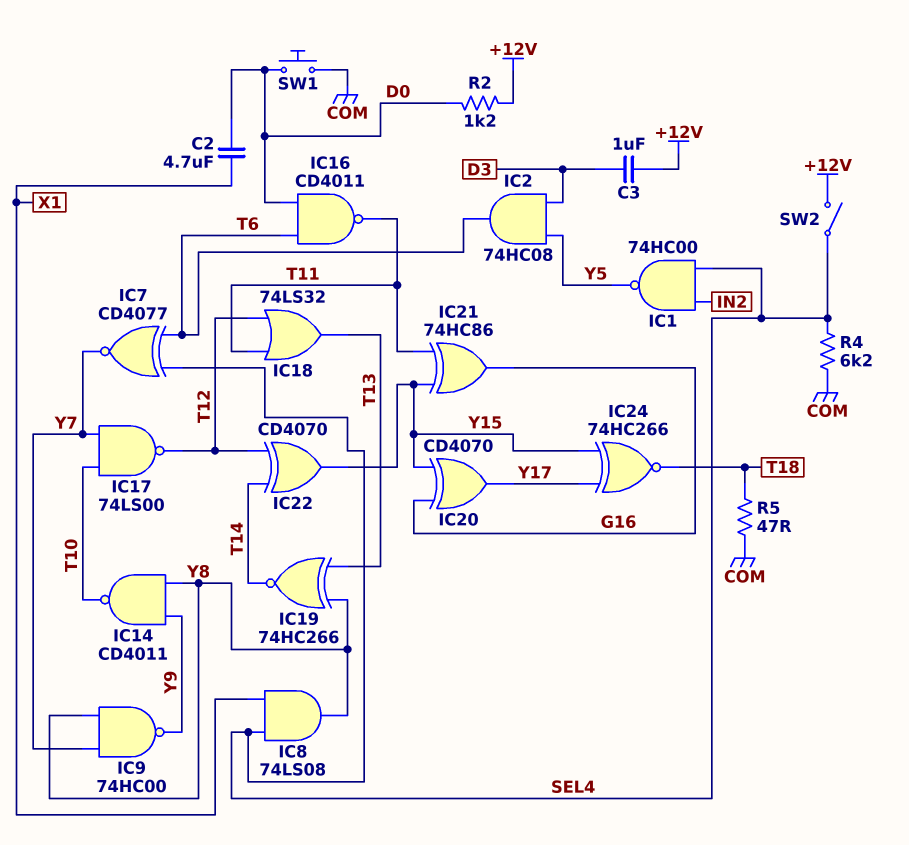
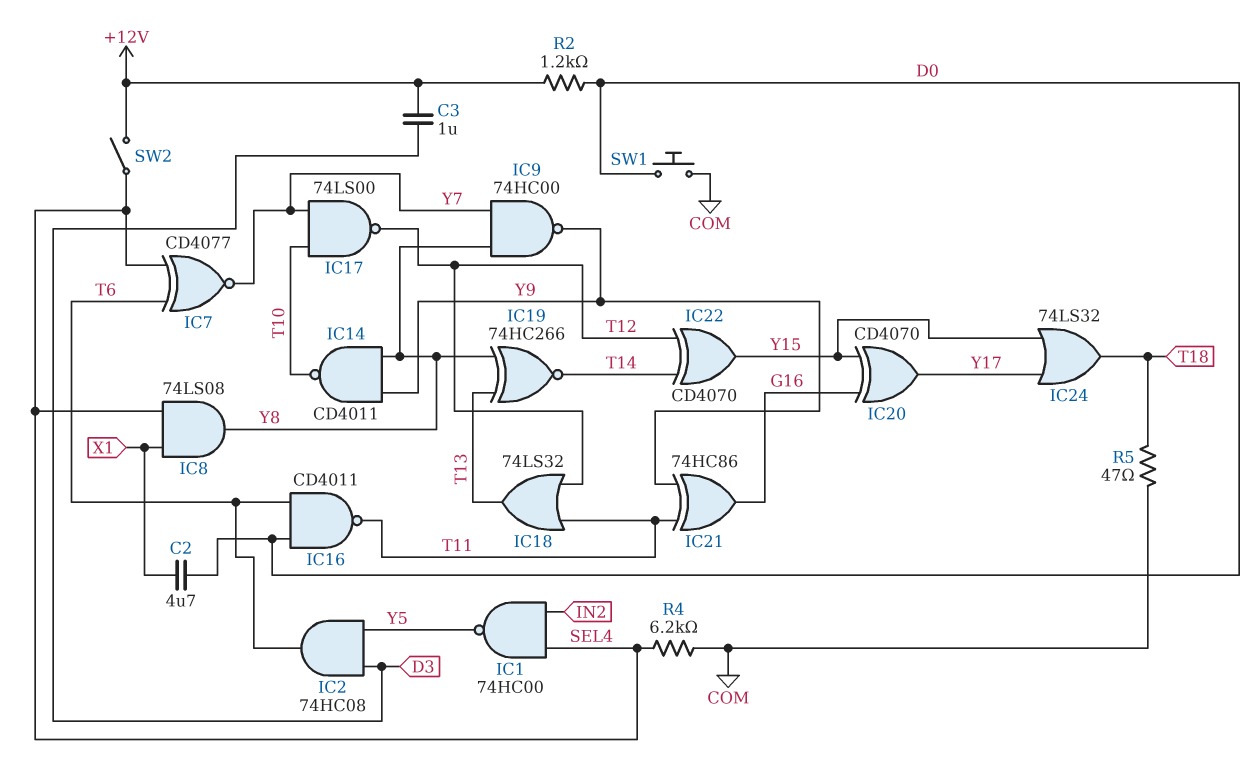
IC21: XOR 74HC86 (in T11, in Y15, out G16) -> XOR 74HC86 (in T11, in Y9, out G16)
IC24: XNOR 74HC266 (in Y15, in Y17, out T18) -> OR 74LS32 (in Y15, in Y17, out T18)

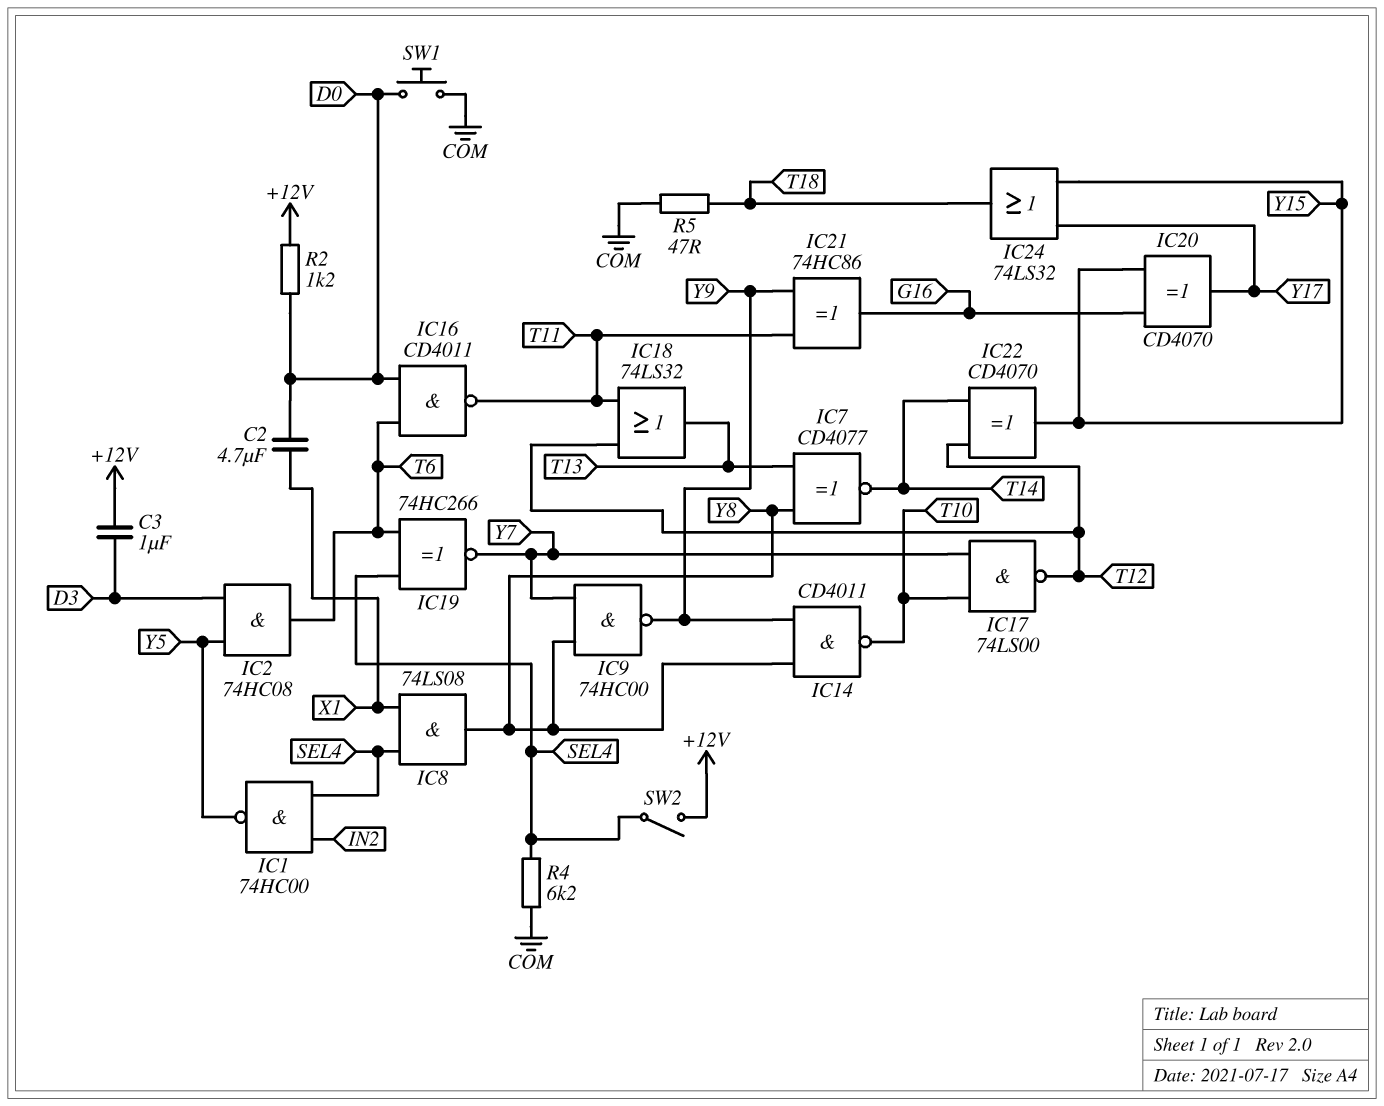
IC7: XNOR CD4077 (in SEL4, in T6, out Y7) -> XNOR CD4077 (in T13, in Y8, out T14)
IC19: XNOR 74HC266 (in T13, in Y8, out T14) -> XNOR 74HC266 (in SEL4, in T6, out Y7)

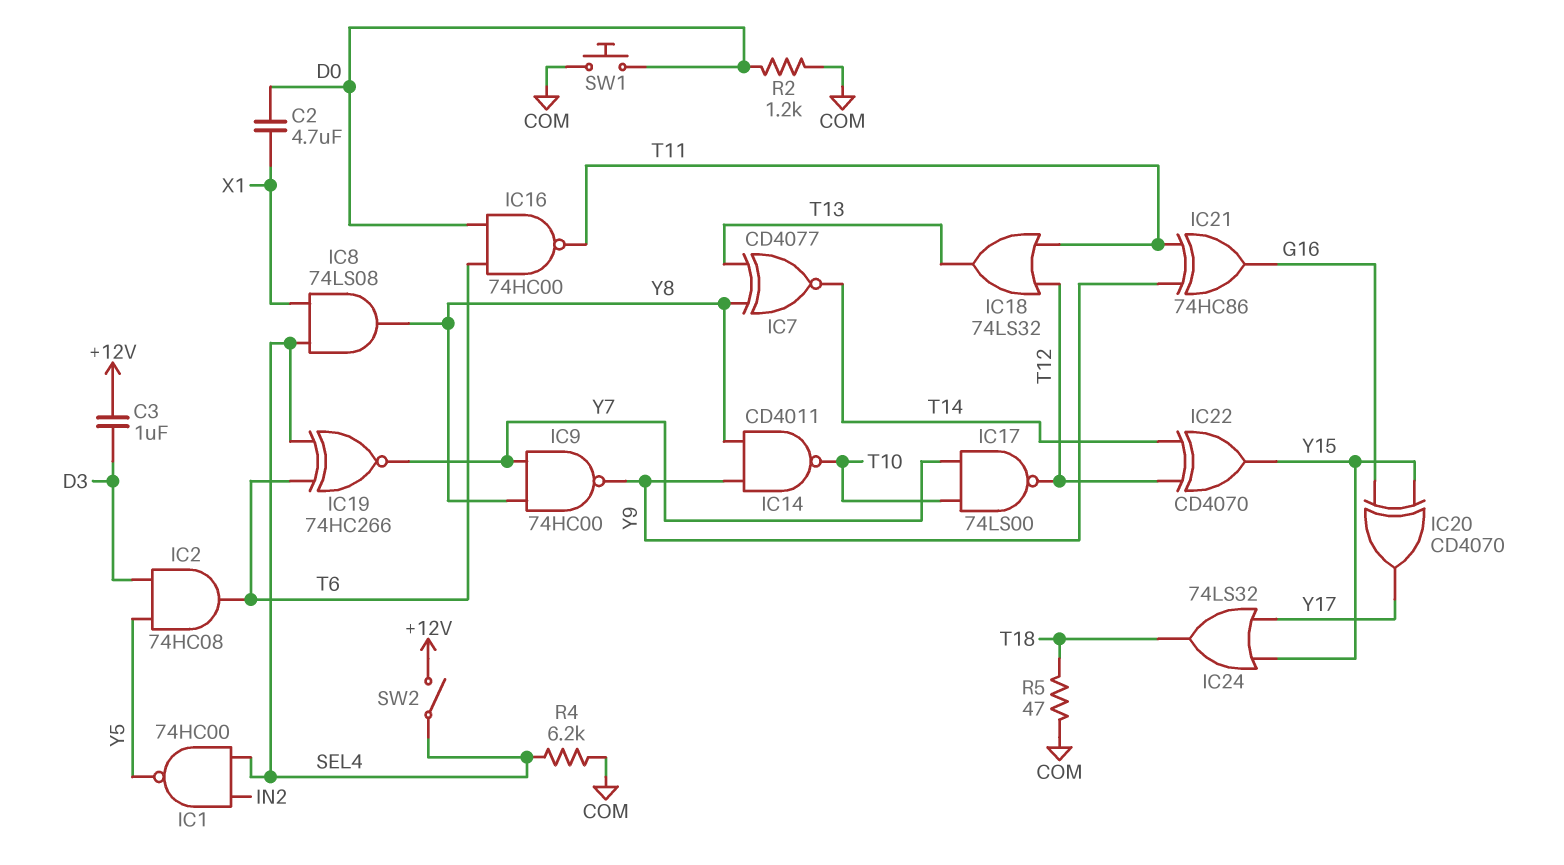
IC16: NAND CD4011 (in D0, in T6, out T11) -> NAND 74HC00 (in D0, in T6, out T11)
R2: 1.2k (+12V, D0) -> 1.2k (COM, D0)

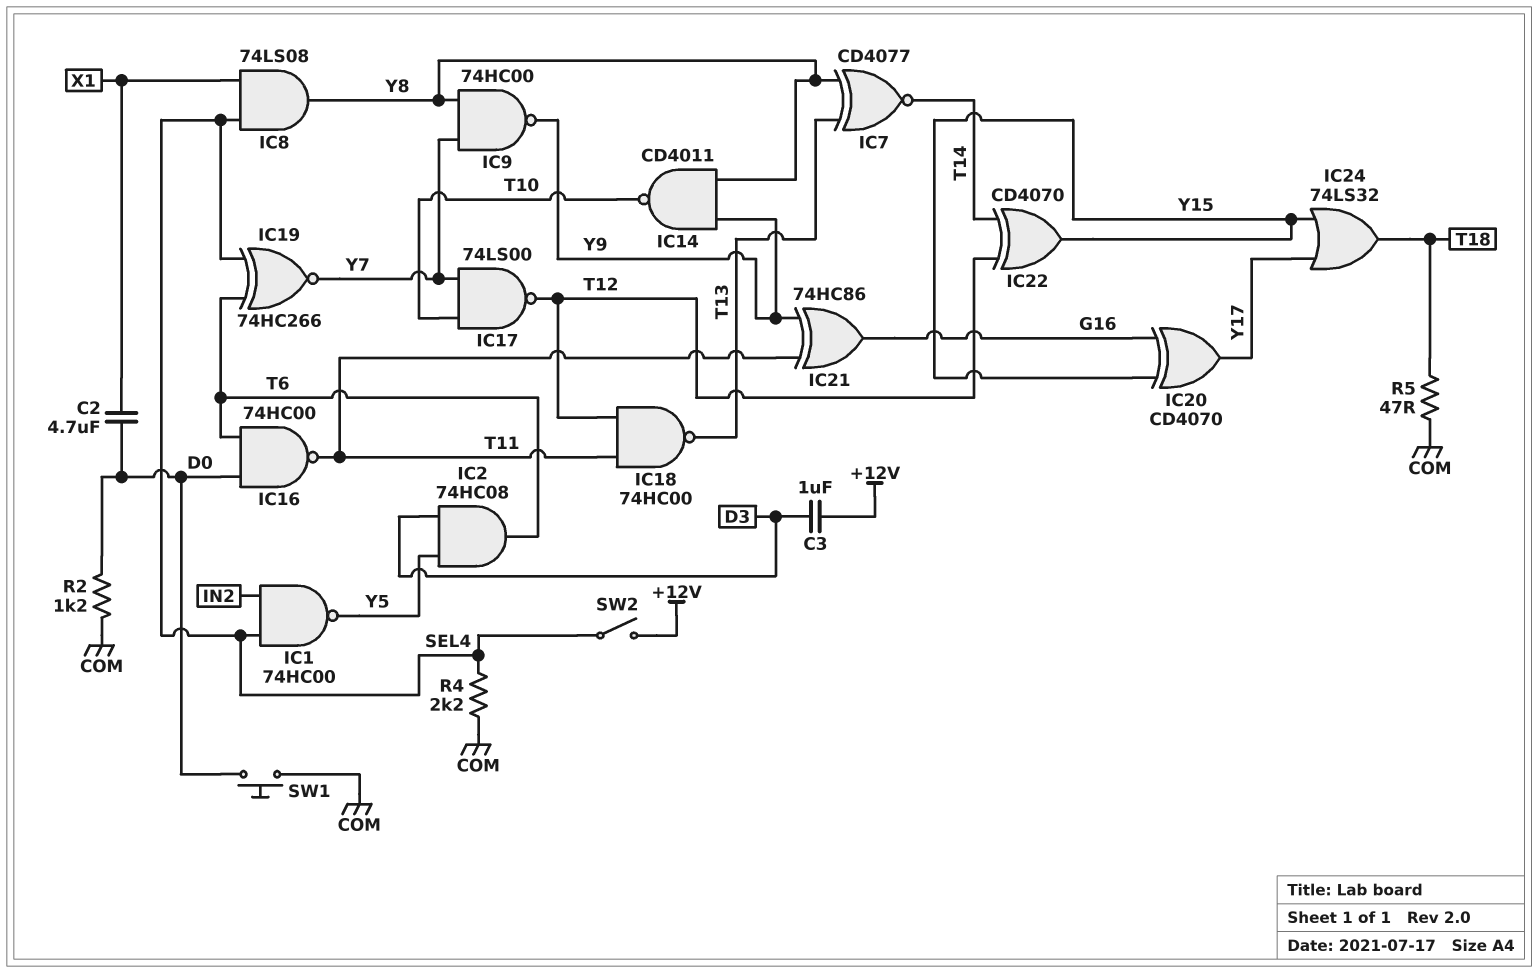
IC18: OR 74LS32 (in T11, in T12, out T13) -> NAND 74HC00 (in T11, in T12, out T13)
R4: 6.2k (COM, SEL4) -> 2.2k (COM, SEL4)

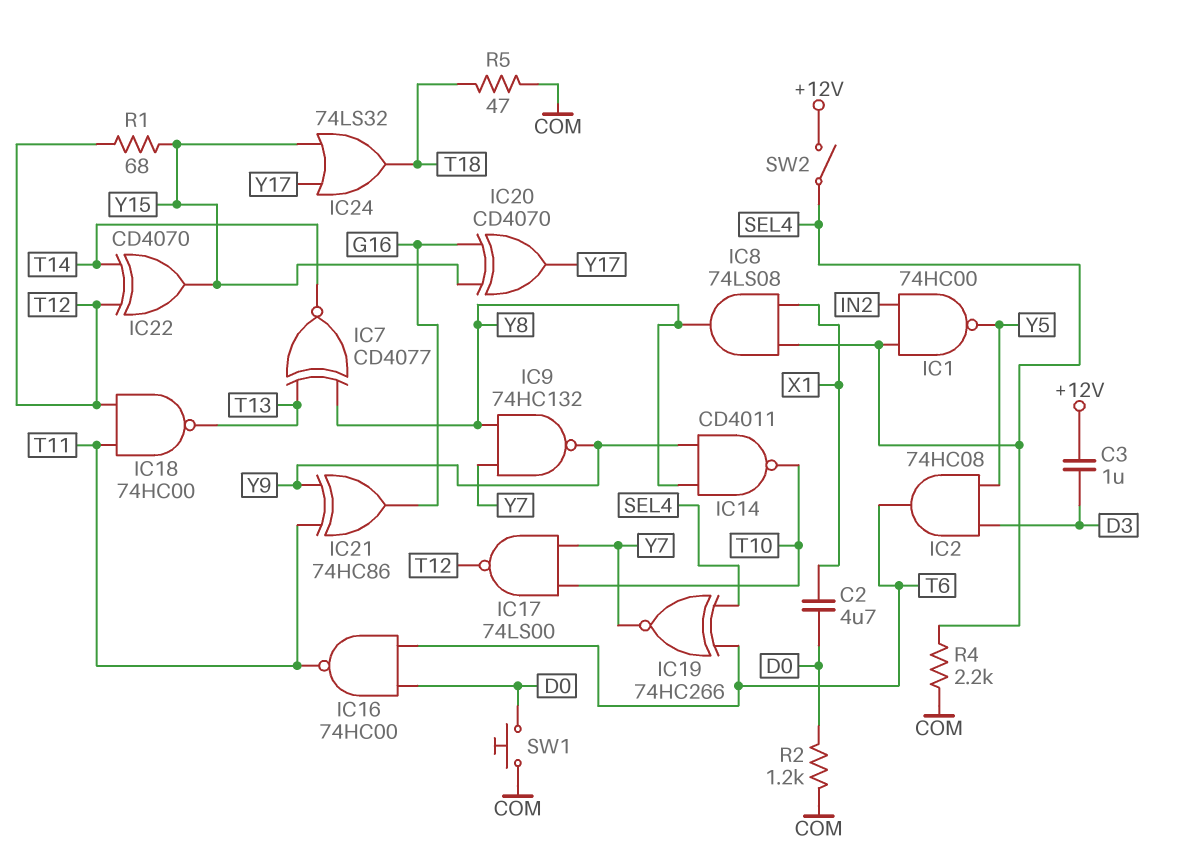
IC9: NAND 74HC00 (in Y7, in Y8, out Y9) -> NAND 74HC132 (in Y7, in Y8, out Y9)
R1: none -> 68 (T12, Y15)

